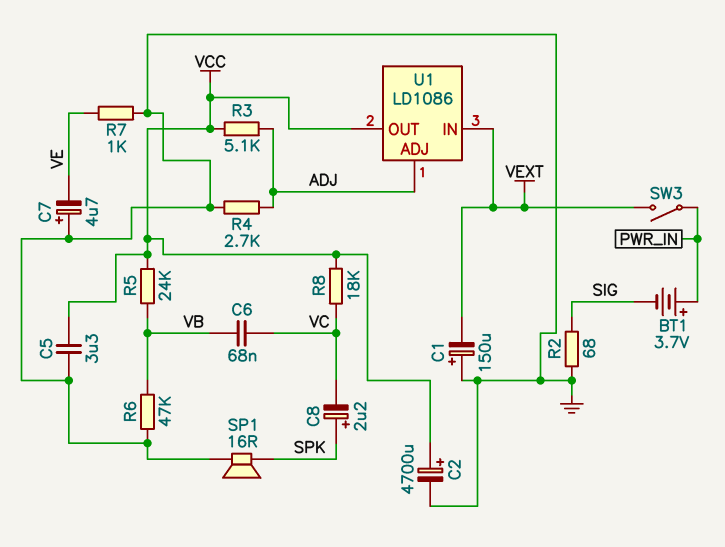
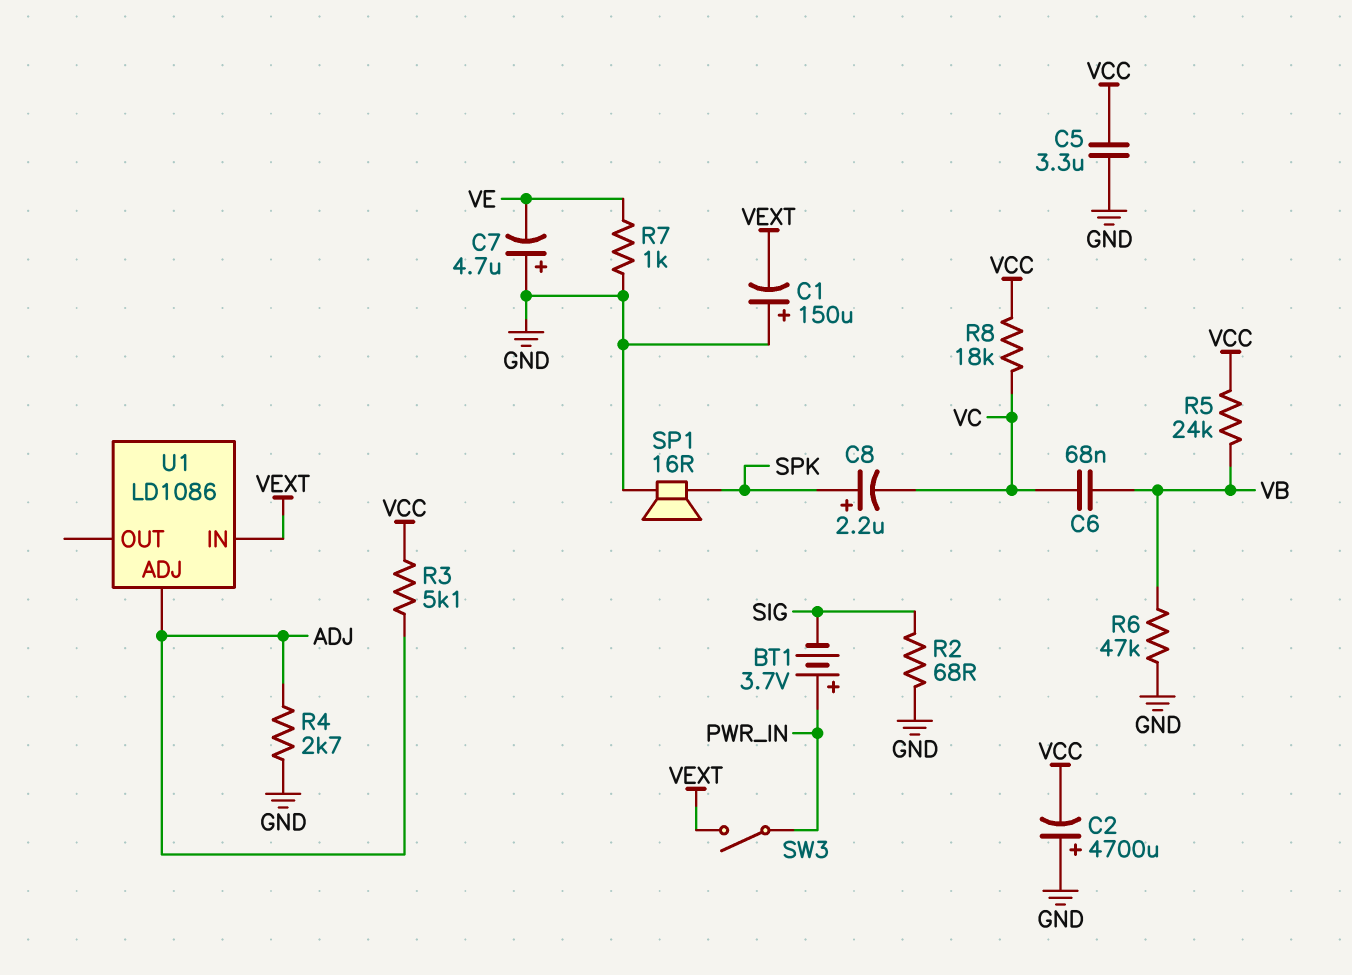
C2: 4700uF (plus VCC, minus GND) -> 4700uF (plus GND, minus VCC)
U1 pin OUT: VCC -> none

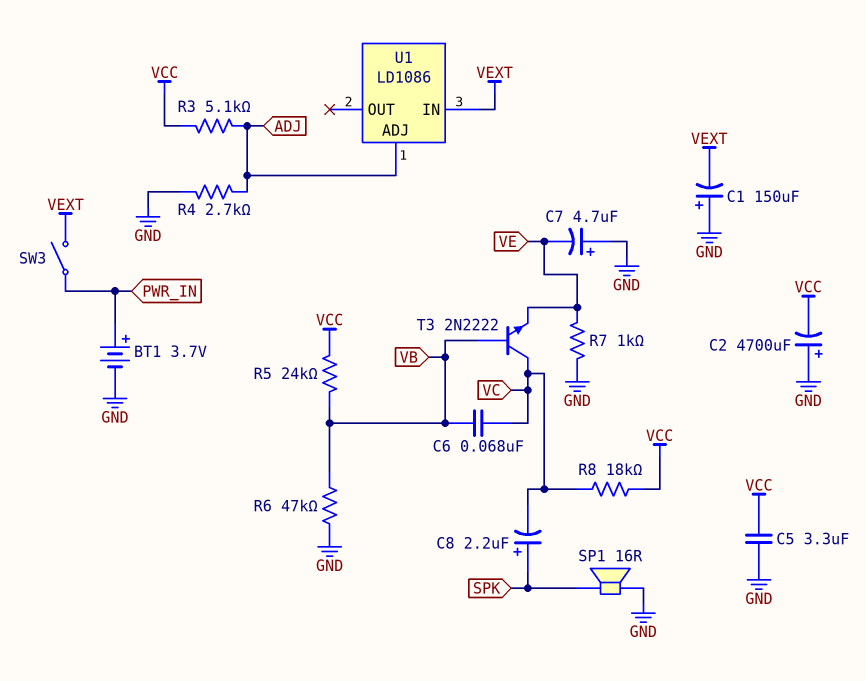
BT1: 3.7V (plus PWR_IN, minus SIG) -> 3.7V (plus PWR_IN, minus GND)
R2: 68 (GND, SIG) -> none
T3: none -> NPN 2N2222 (B VB, C VC, E VE)

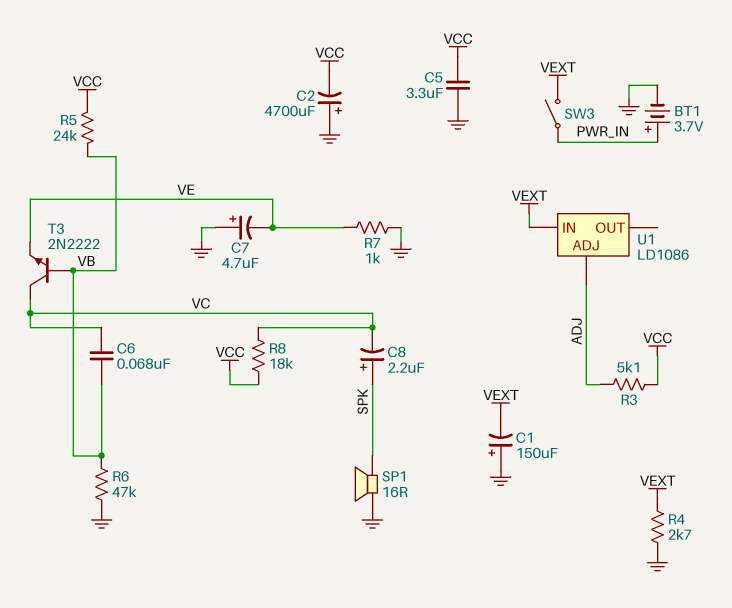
R4: 2.7k (ADJ, GND) -> 2.7k (GND, VEXT)

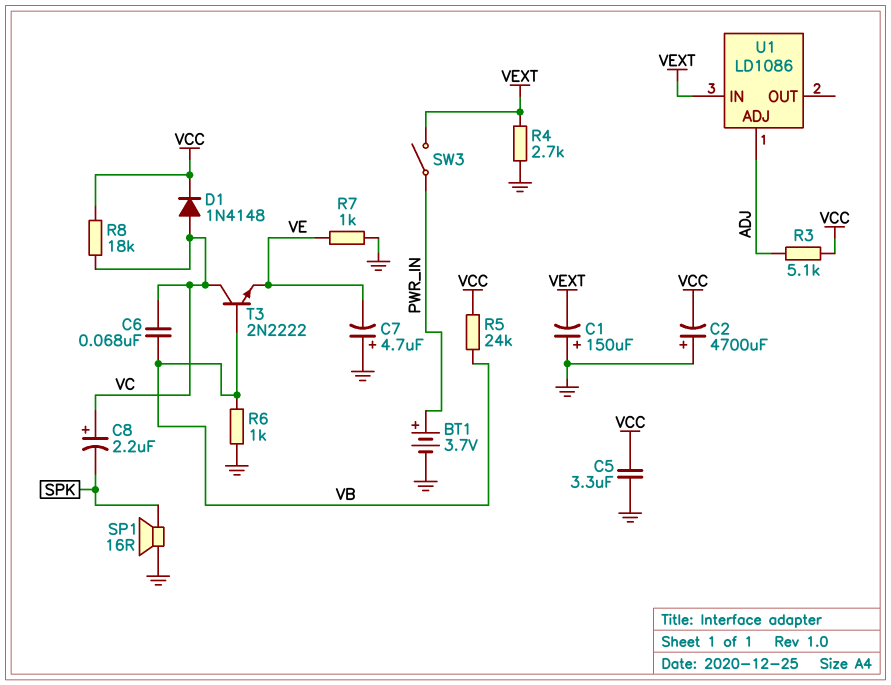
C8: 2.2uF (plus SPK, minus VC) -> 2.2uF (plus VC, minus SPK)
D1: none -> diode 1N4148 (A VC, K VCC)
R6: 47k (GND, VB) -> 1k (GND, VB)

